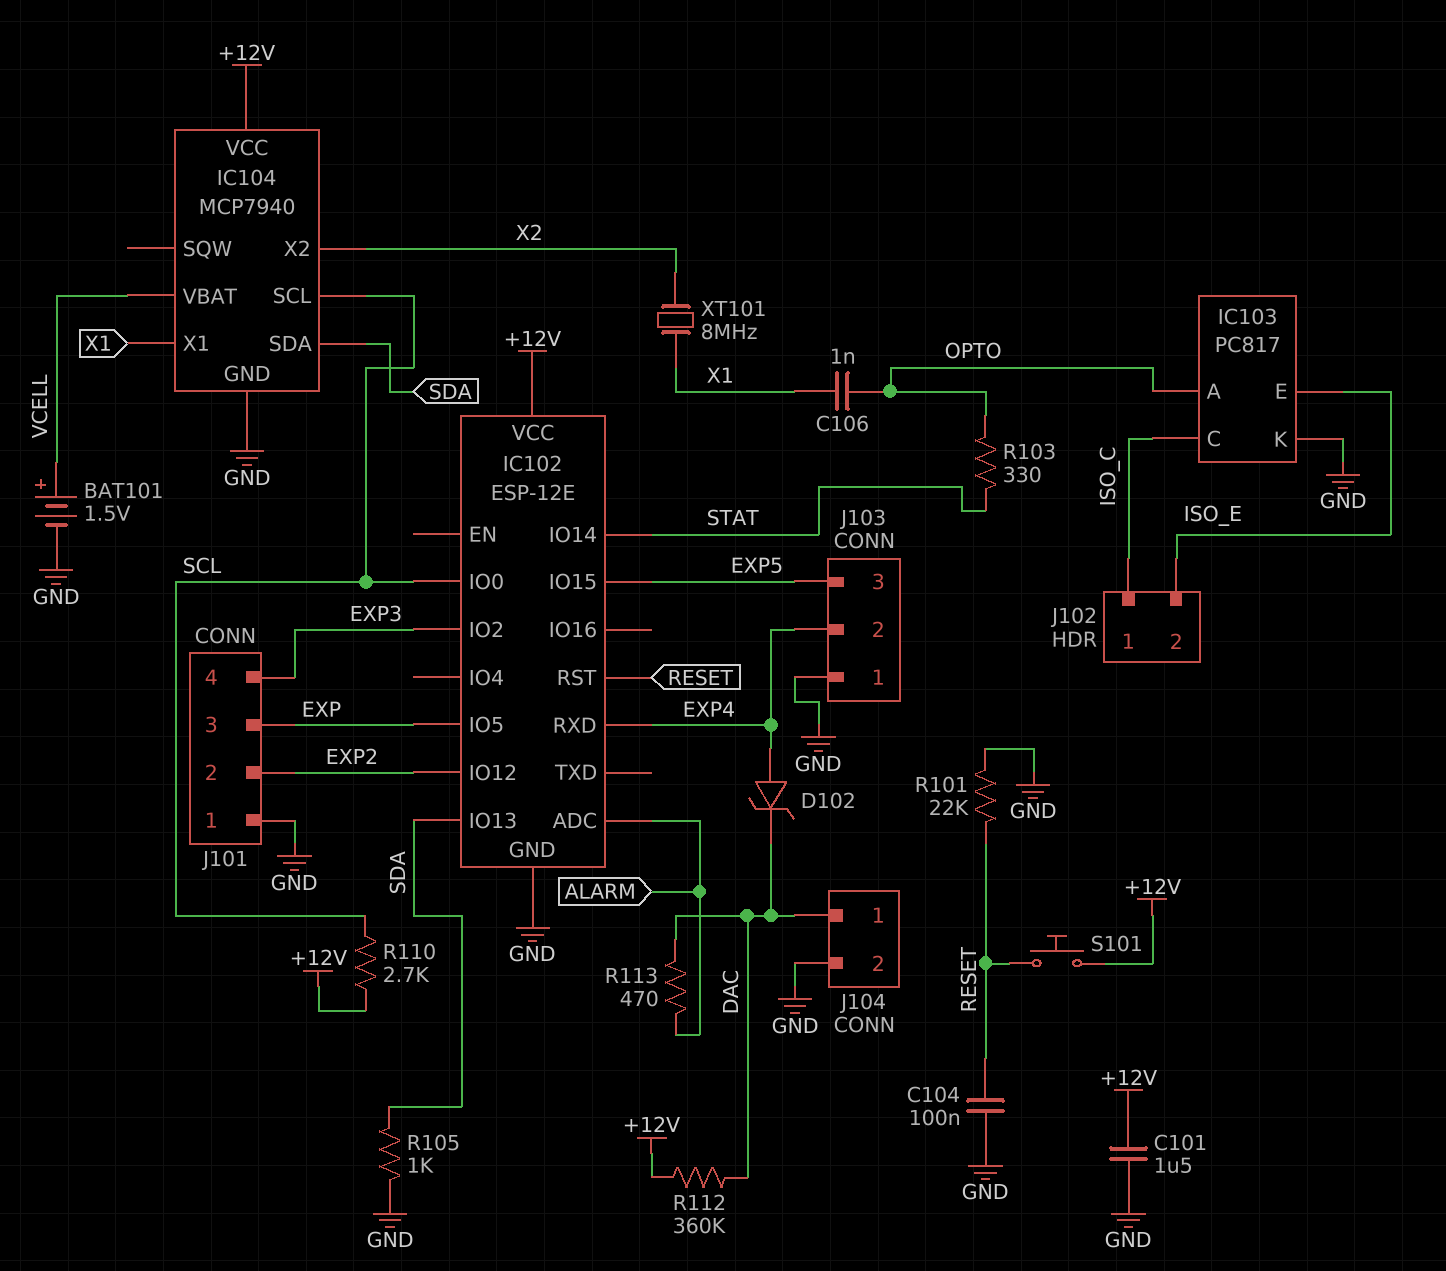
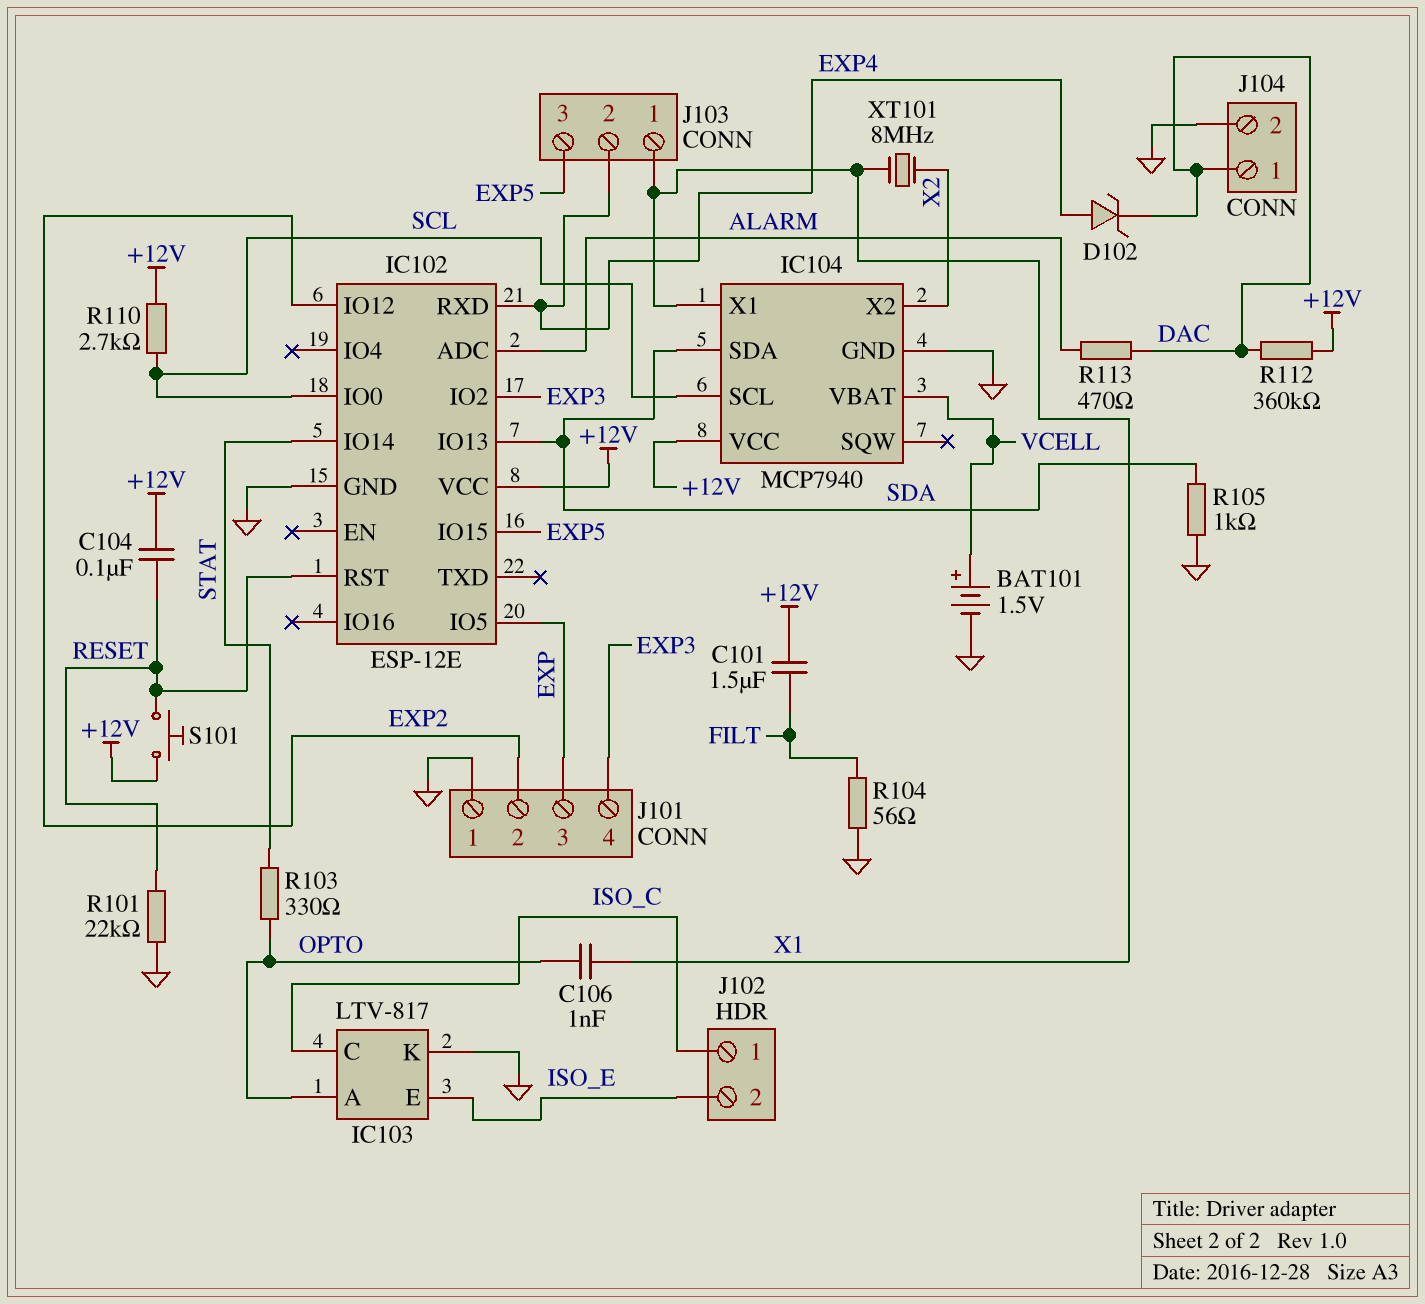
C101: 1.5uF (+12V, GND) -> 1.5uF (+12V, FILT)
C104: 100nF (GND, RESET) -> 100nF (+12V, RESET)
IC103: PC817 -> LTV-817
J103 pin 1: GND -> X1
R104: none -> 56 (FILT, GND)

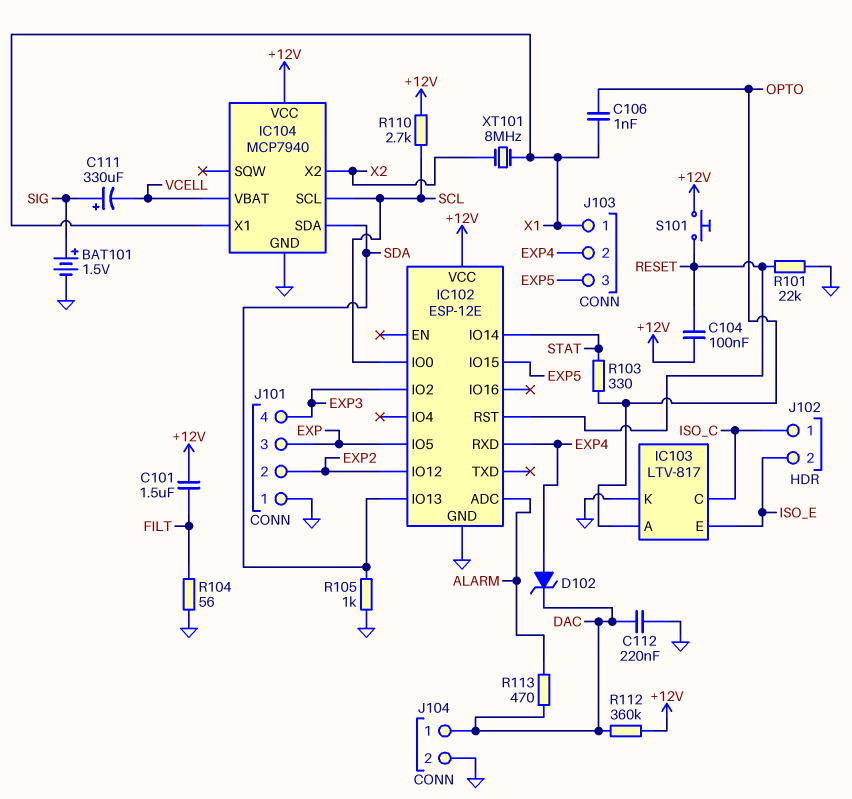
BAT101: 1.5V (plus VCELL, minus GND) -> 1.5V (plus SIG, minus GND)
C111: none -> 330uF (plus SIG, minus VCELL)
C112: none -> 220nF (DAC, GND)

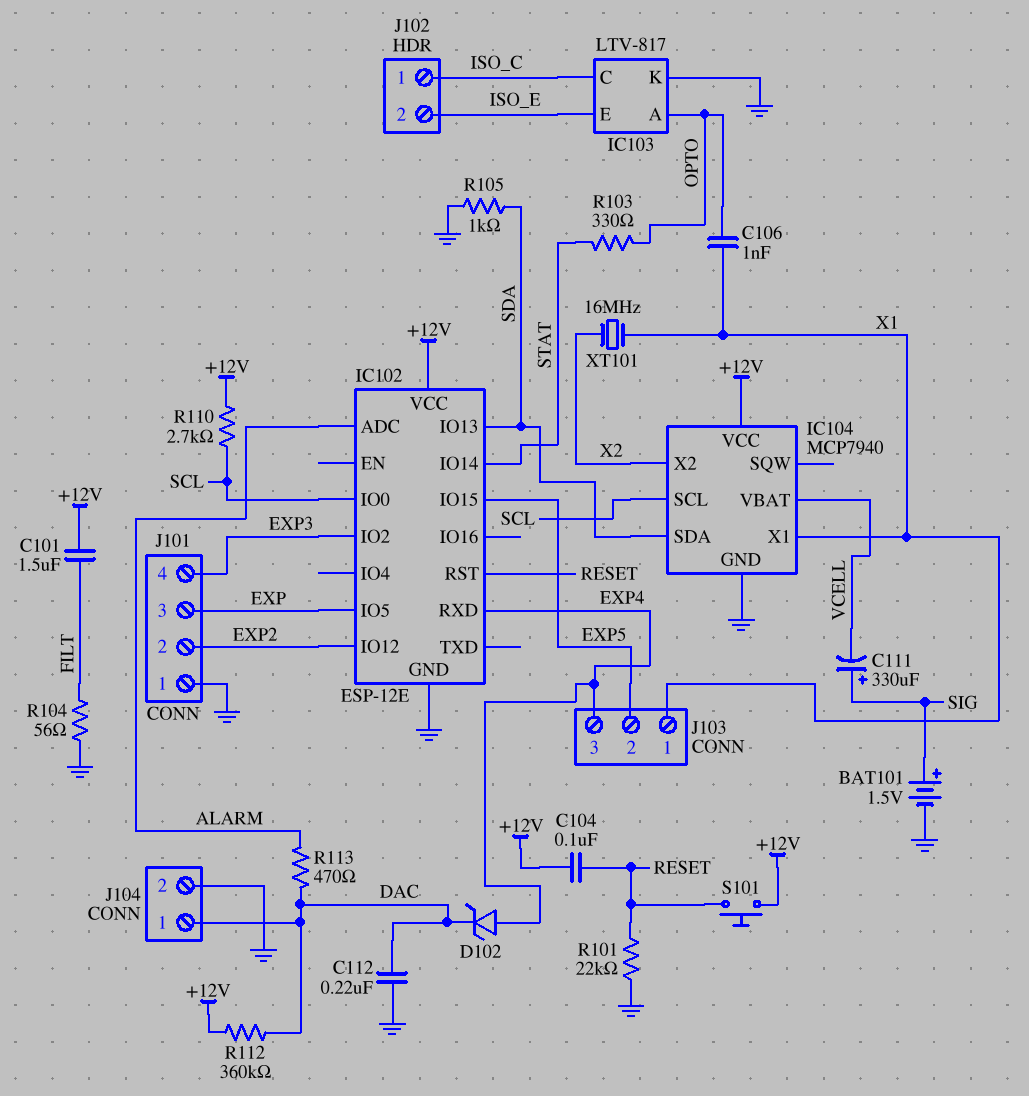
J103 pin 2: EXP4 -> EXP5
J103 pin 3: EXP5 -> EXP4
XT101: 8MHz (X1, X2) -> 16MHz (X1, X2)

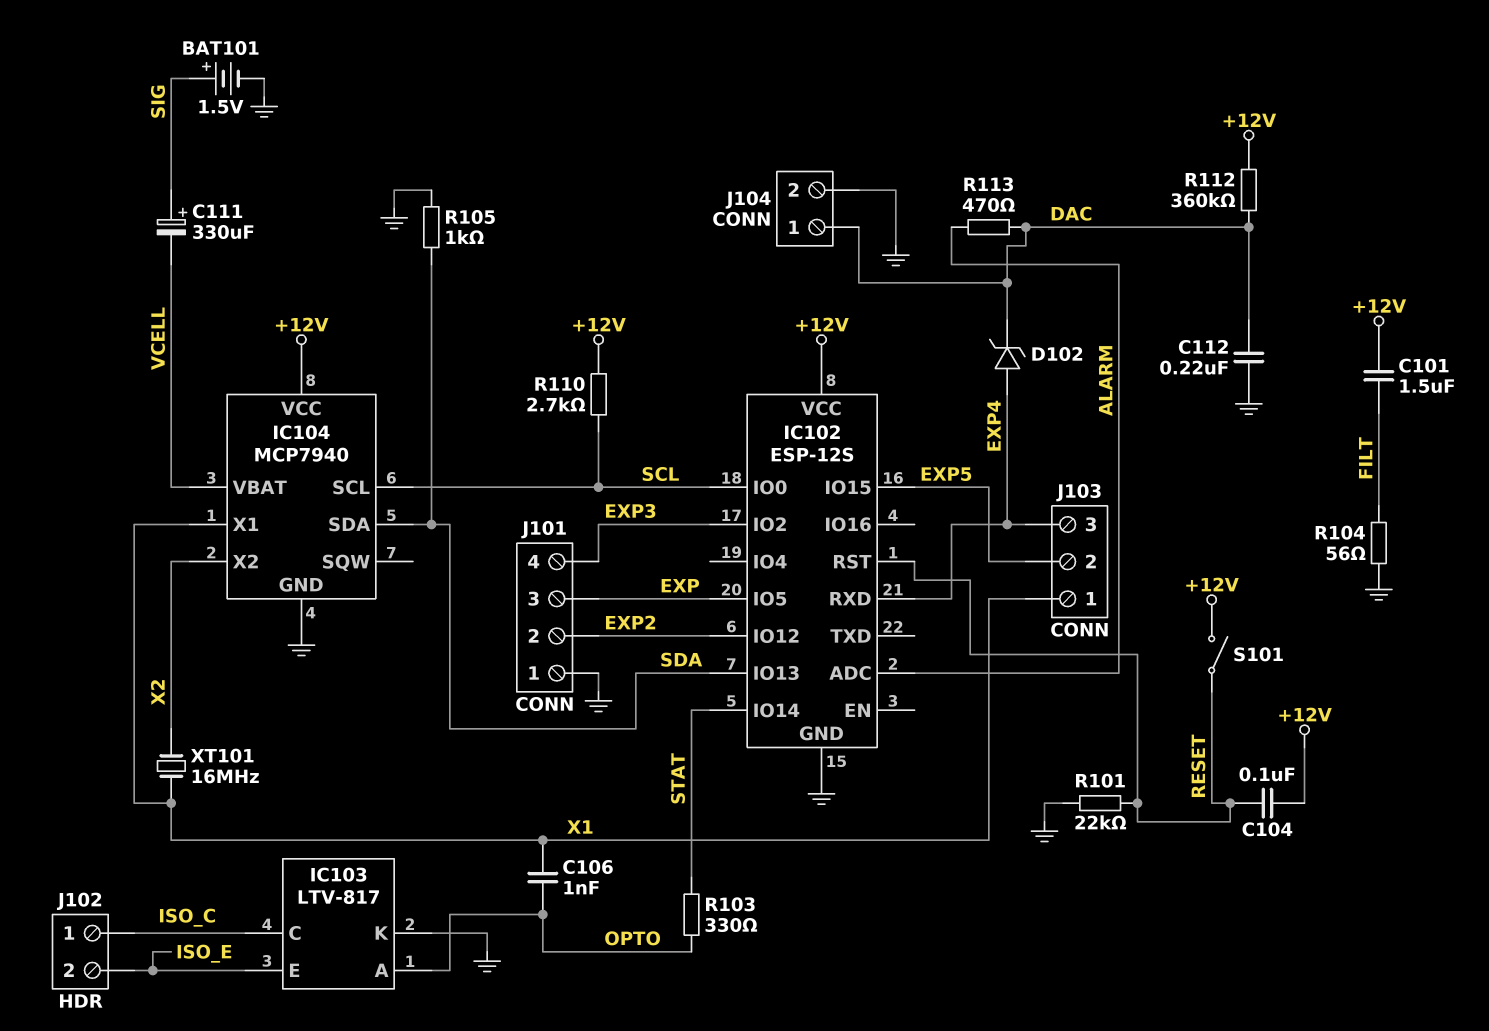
IC102: ESP-12E -> ESP-12S
S101: button (+12V, RESET) -> switch (+12V, RESET)

